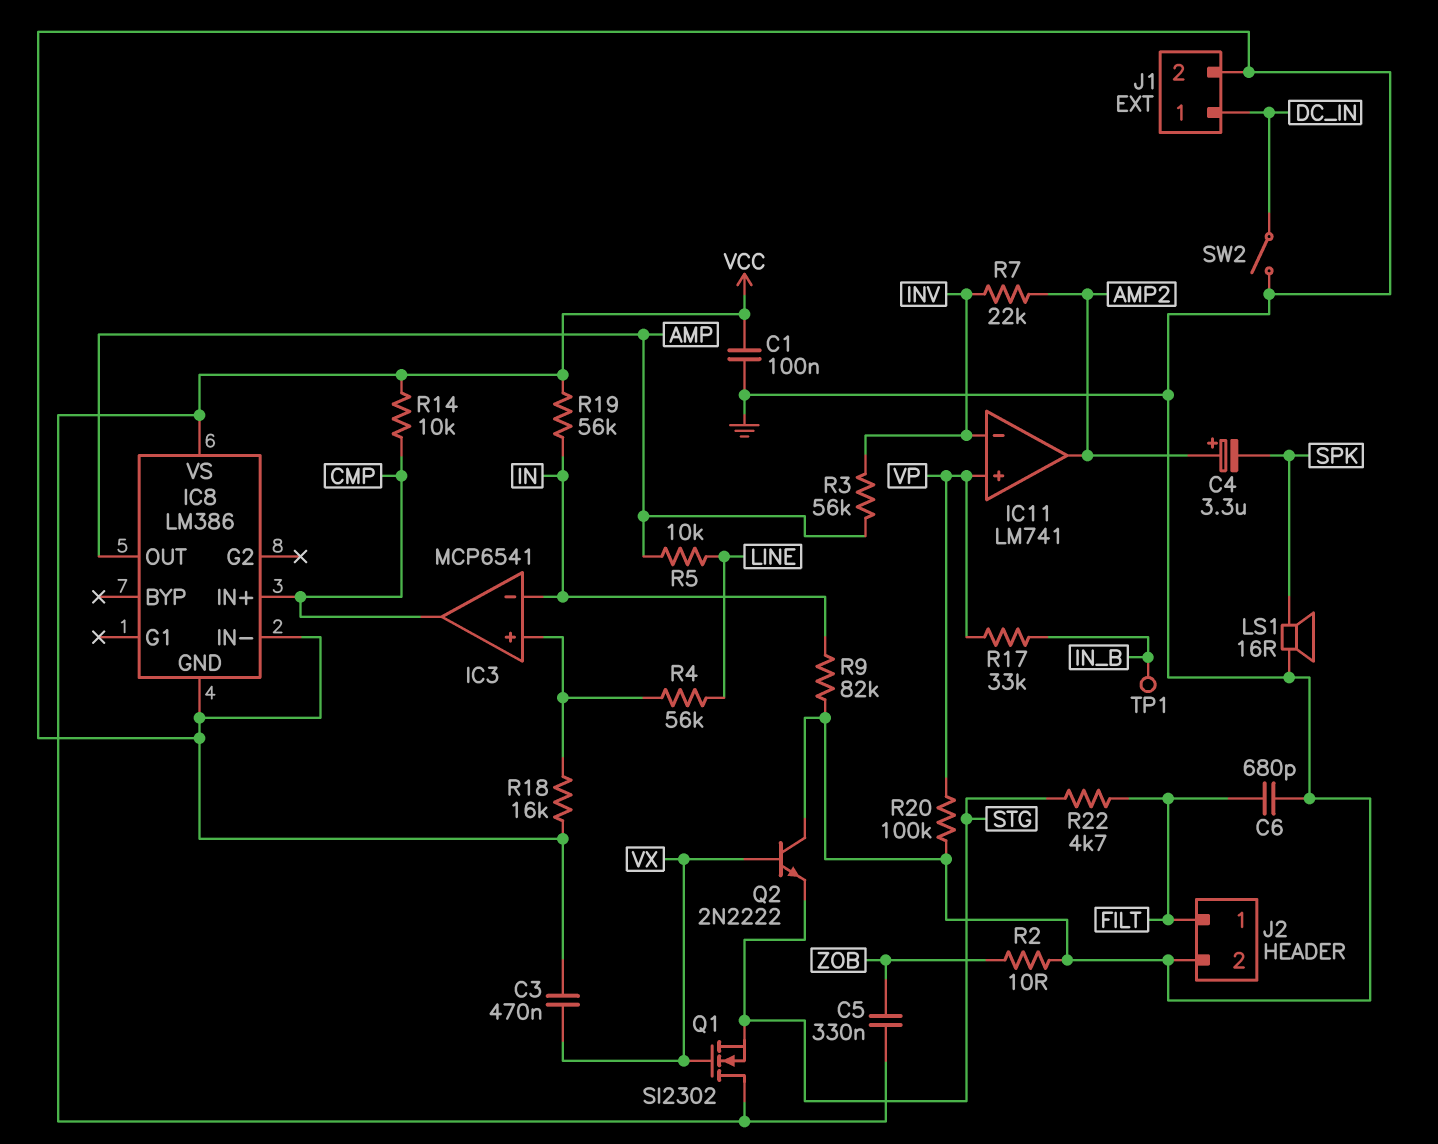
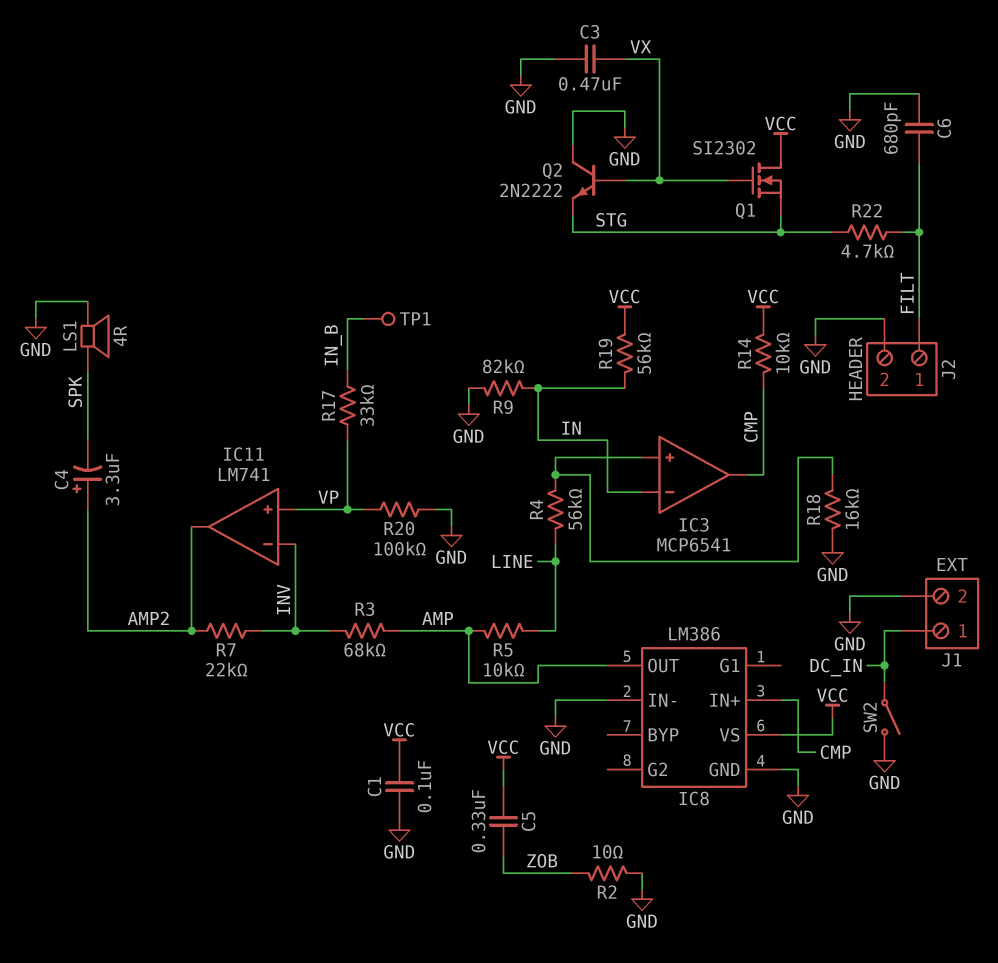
LS1: speaker 16R (GND, SPK) -> speaker 4R (GND, SPK)
R3: 56k (AMP, INV) -> 68k (AMP, INV)

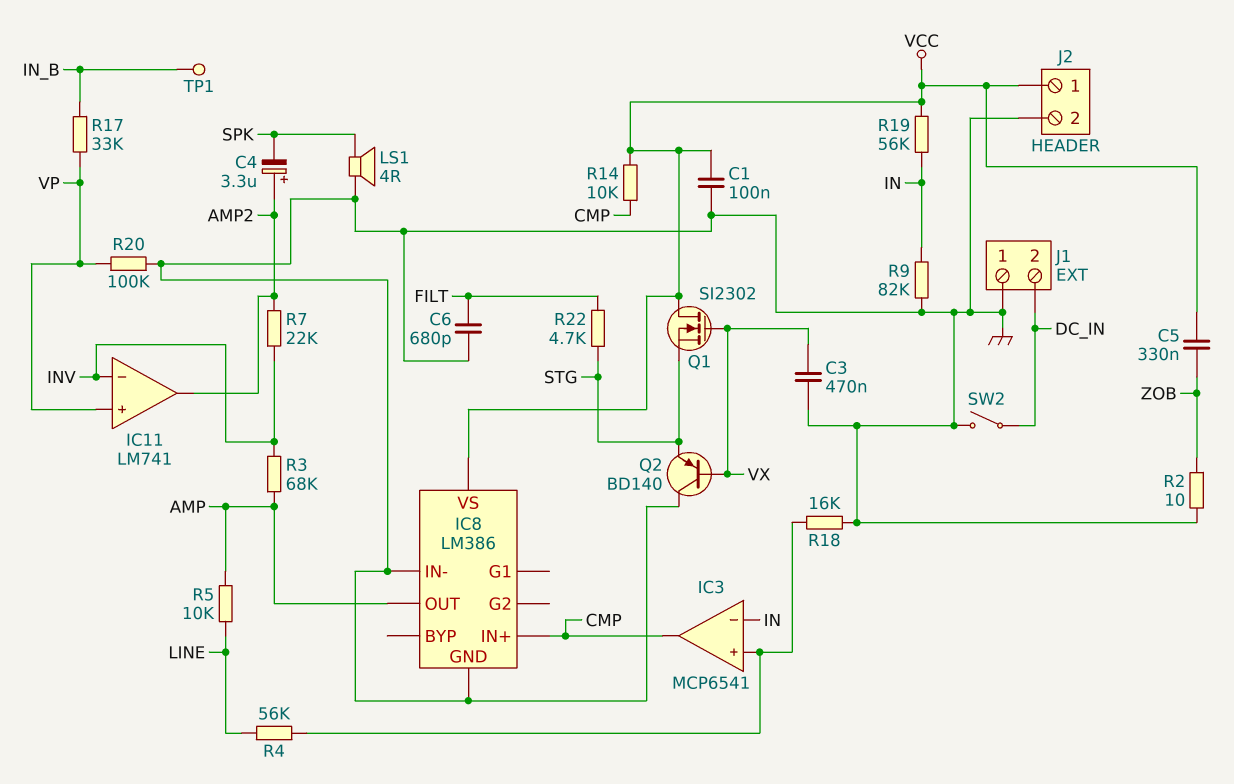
J1 pin 1: DC_IN -> GND
J1 pin 2: GND -> DC_IN
J2 pin 1: FILT -> VCC
Q2: NPN 2N2222 (B VX, C GND, E STG) -> PNP BD140 (B VX, C GND, E STG)

